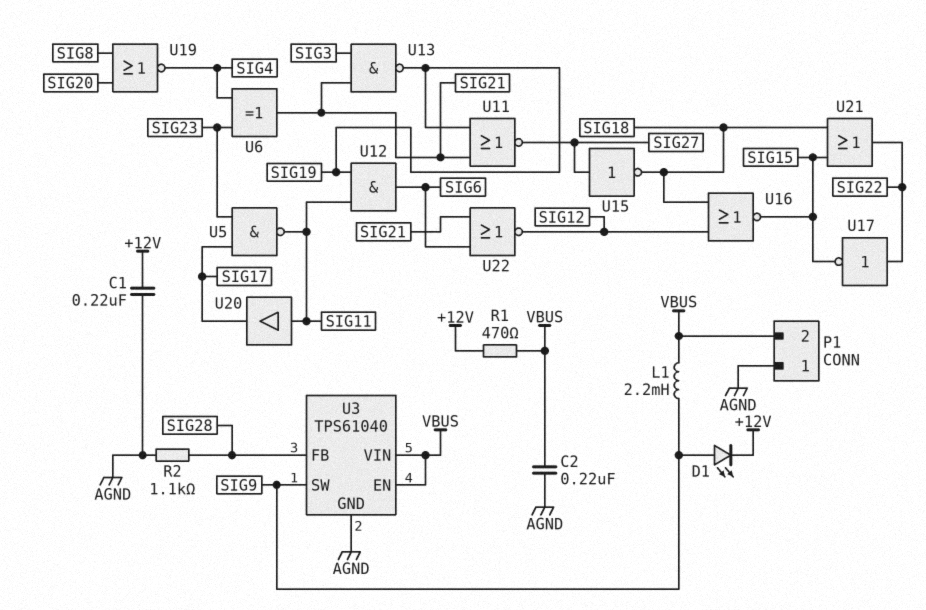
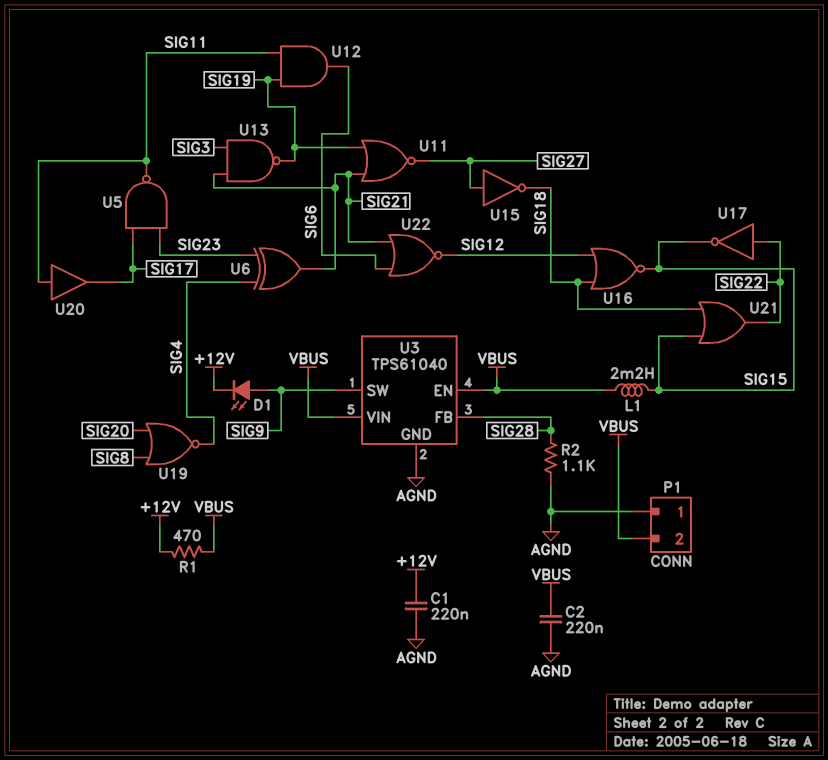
L1: 2.2mH (SIG9, VBUS) -> 2.2mH (SIG15, VBUS)

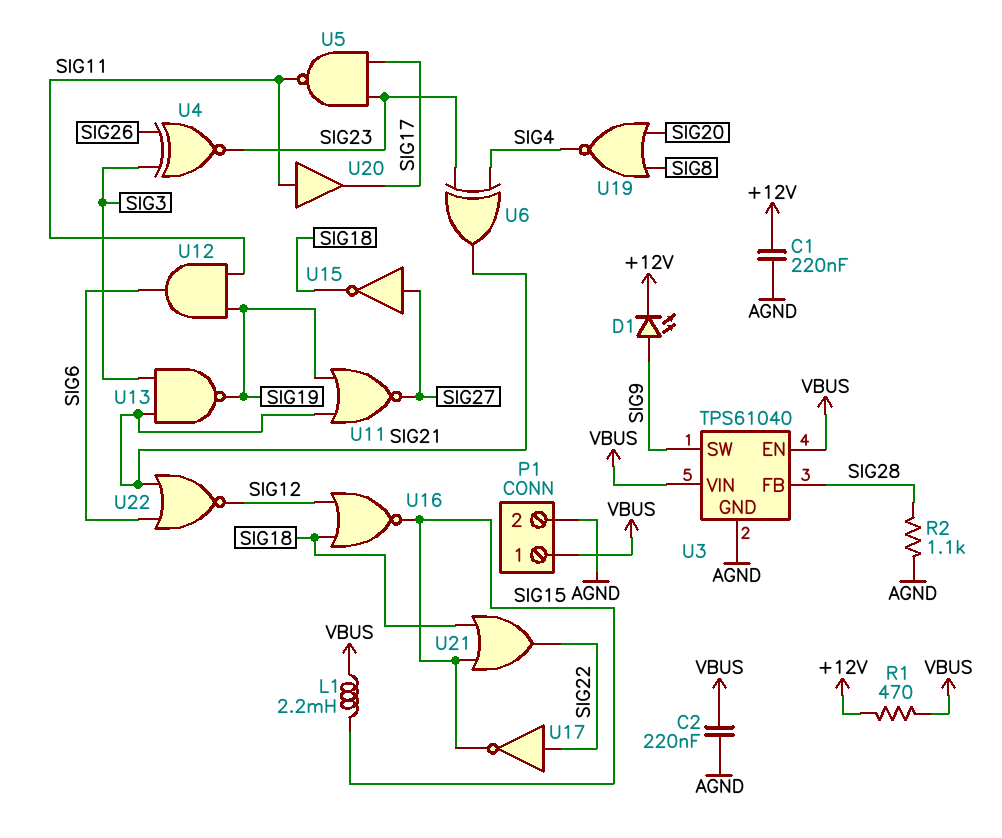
P1 pin 1: AGND -> VBUS
P1 pin 2: VBUS -> AGND
U4: none -> XNOR (in SIG3, in SIG26, out SIG23)

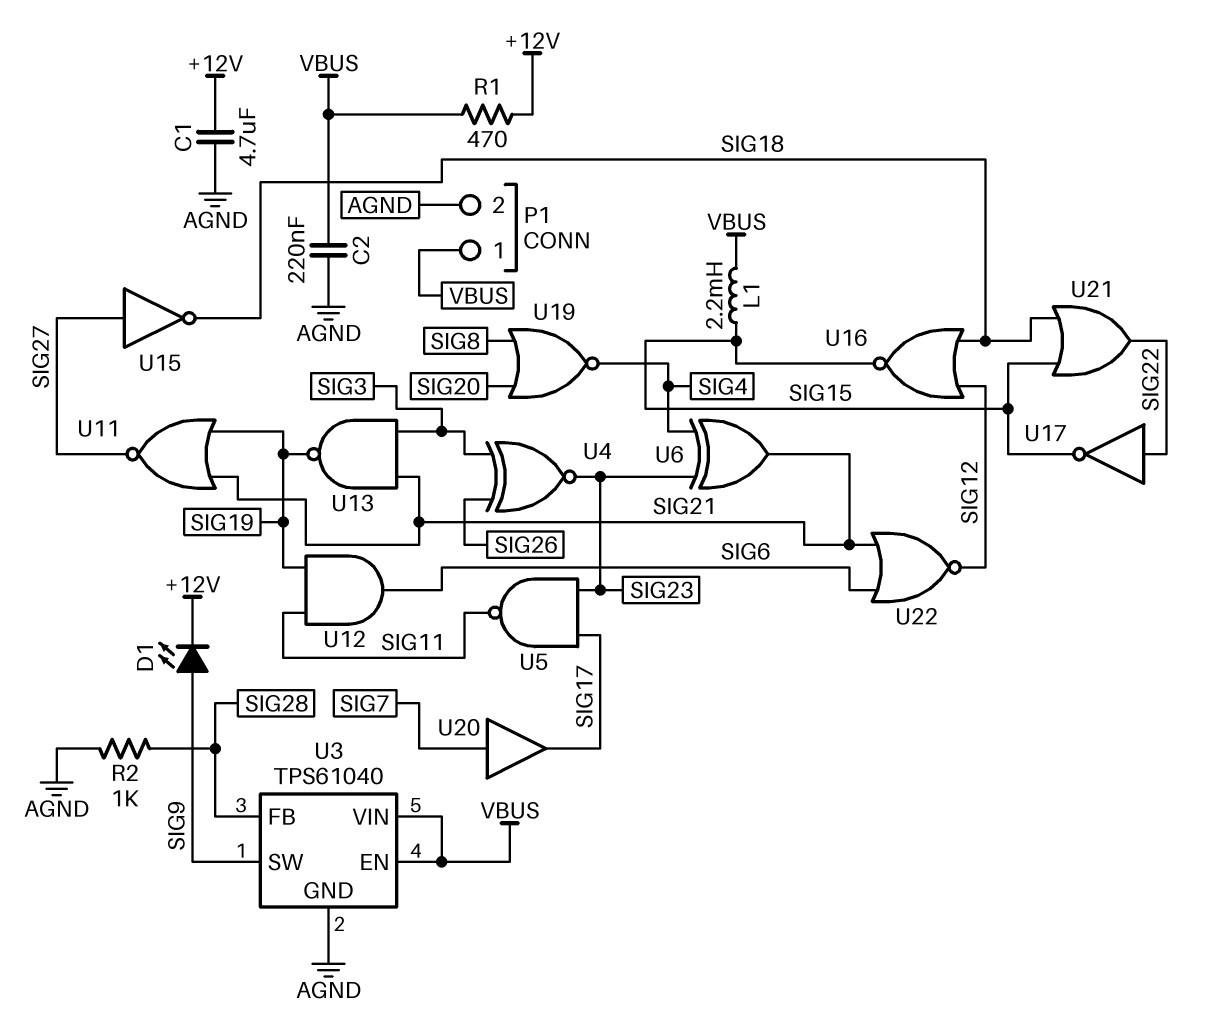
C1: 220nF (+12V, AGND) -> 4.7uF (+12V, AGND)
R2: 1.1k (AGND, SIG28) -> 1k (AGND, SIG28)
U20: buffer (in SIG11, out SIG17) -> buffer (in SIG7, out SIG17)

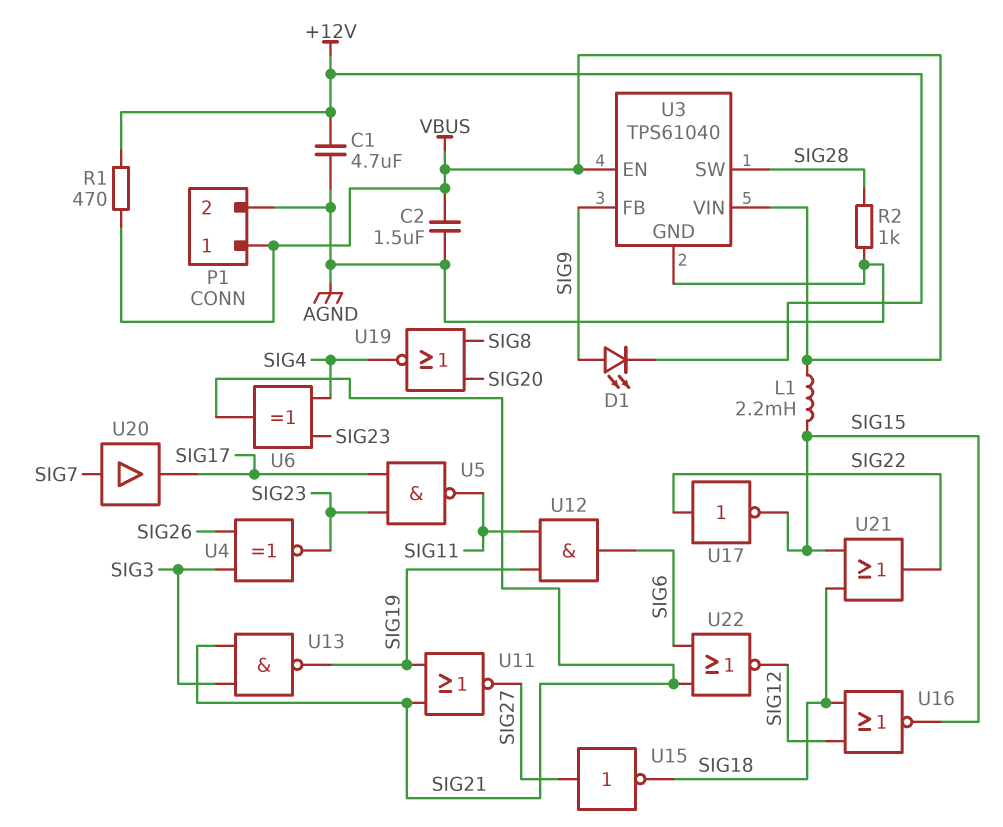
C2: 220nF (AGND, VBUS) -> 1.5uF (AGND, VBUS)
U3 pin FB: SIG28 -> SIG9
U3 pin SW: SIG9 -> SIG28

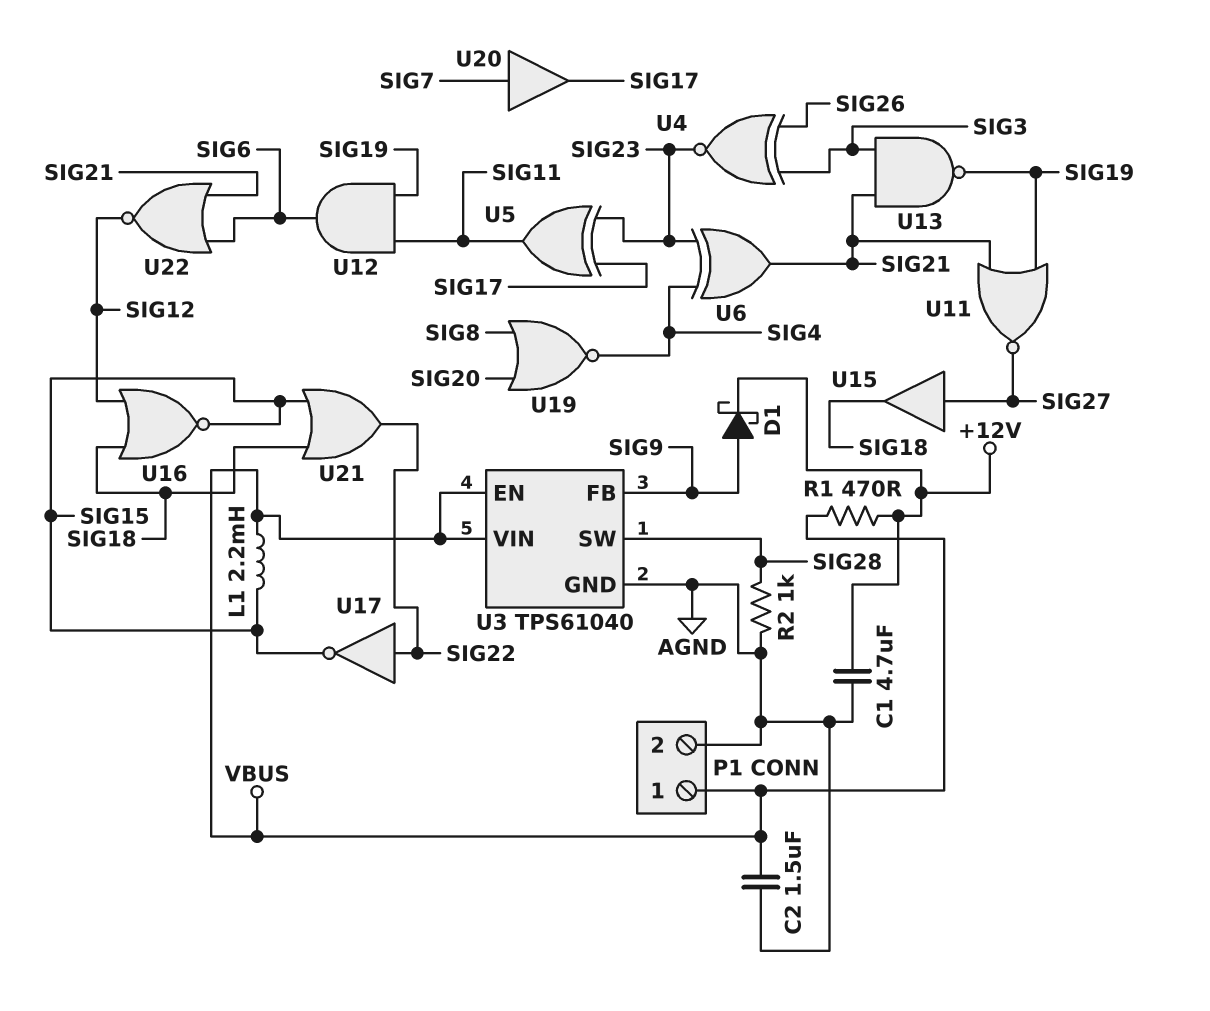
D1: LED (A SIG9, K +12V) -> schottky (A SIG9, K +12V)
U5: NAND (in SIG17, in SIG23, out SIG11) -> XOR (in SIG17, in SIG23, out SIG11)
U15: NOT (in SIG27, out SIG18) -> buffer (in SIG27, out SIG18)

